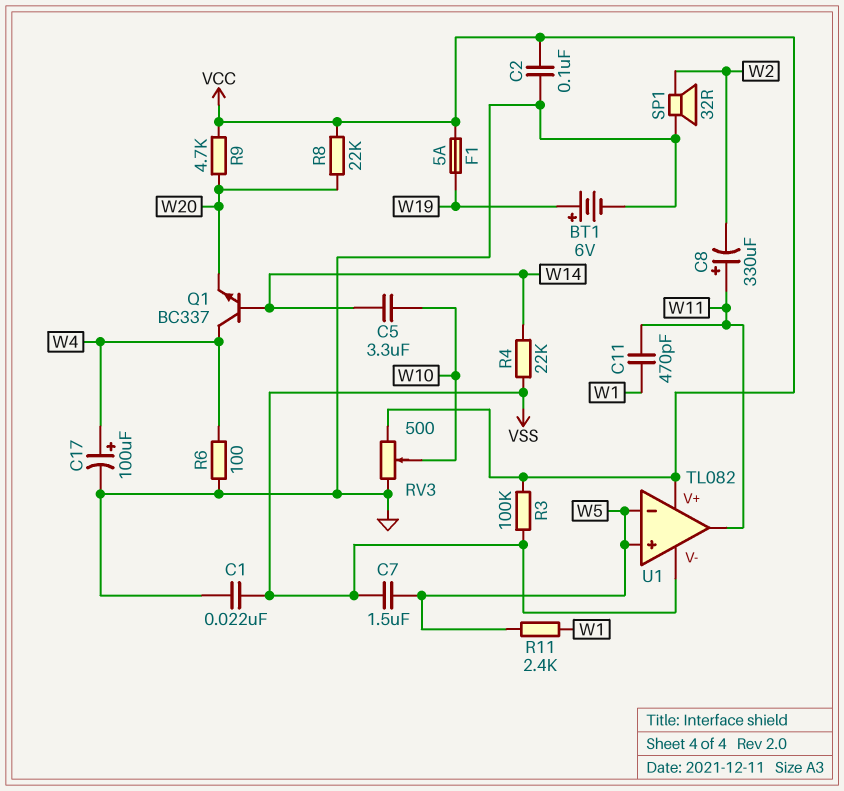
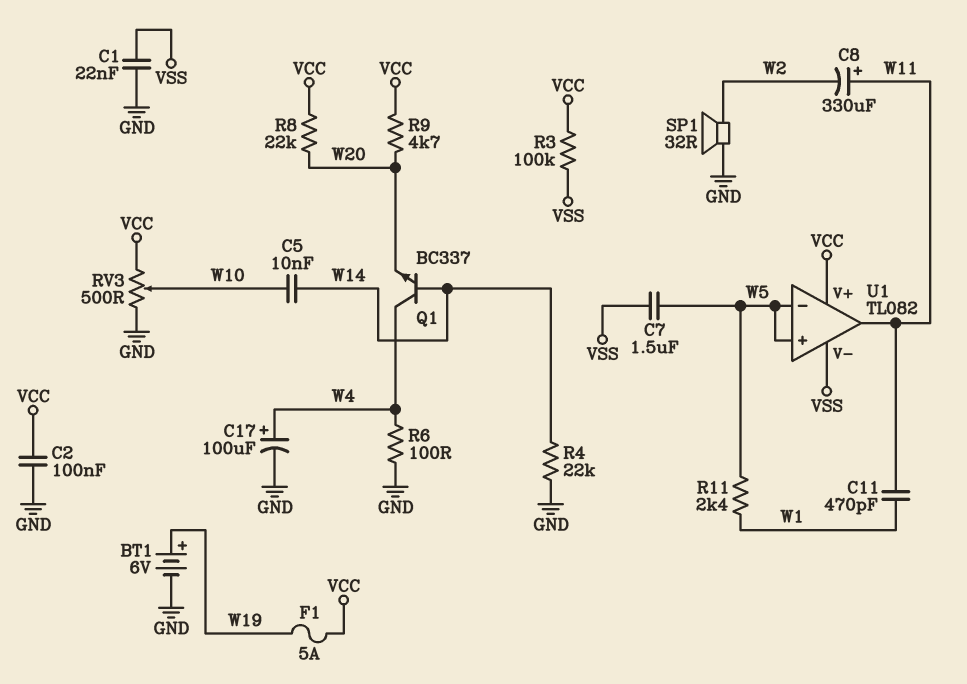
C5: 3.3uF (W10, W14) -> 10nF (W10, W14)
R4: 22k (VSS, W14) -> 22k (GND, W14)

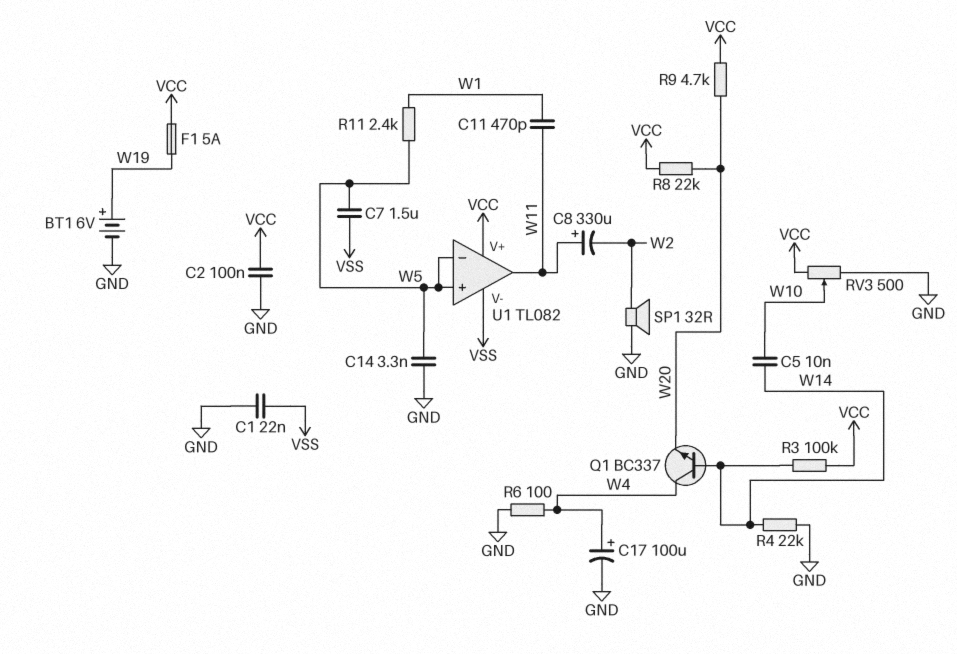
C14: none -> 3.3nF (GND, W5)
R3: 100k (VCC, VSS) -> 100k (VCC, W14)

